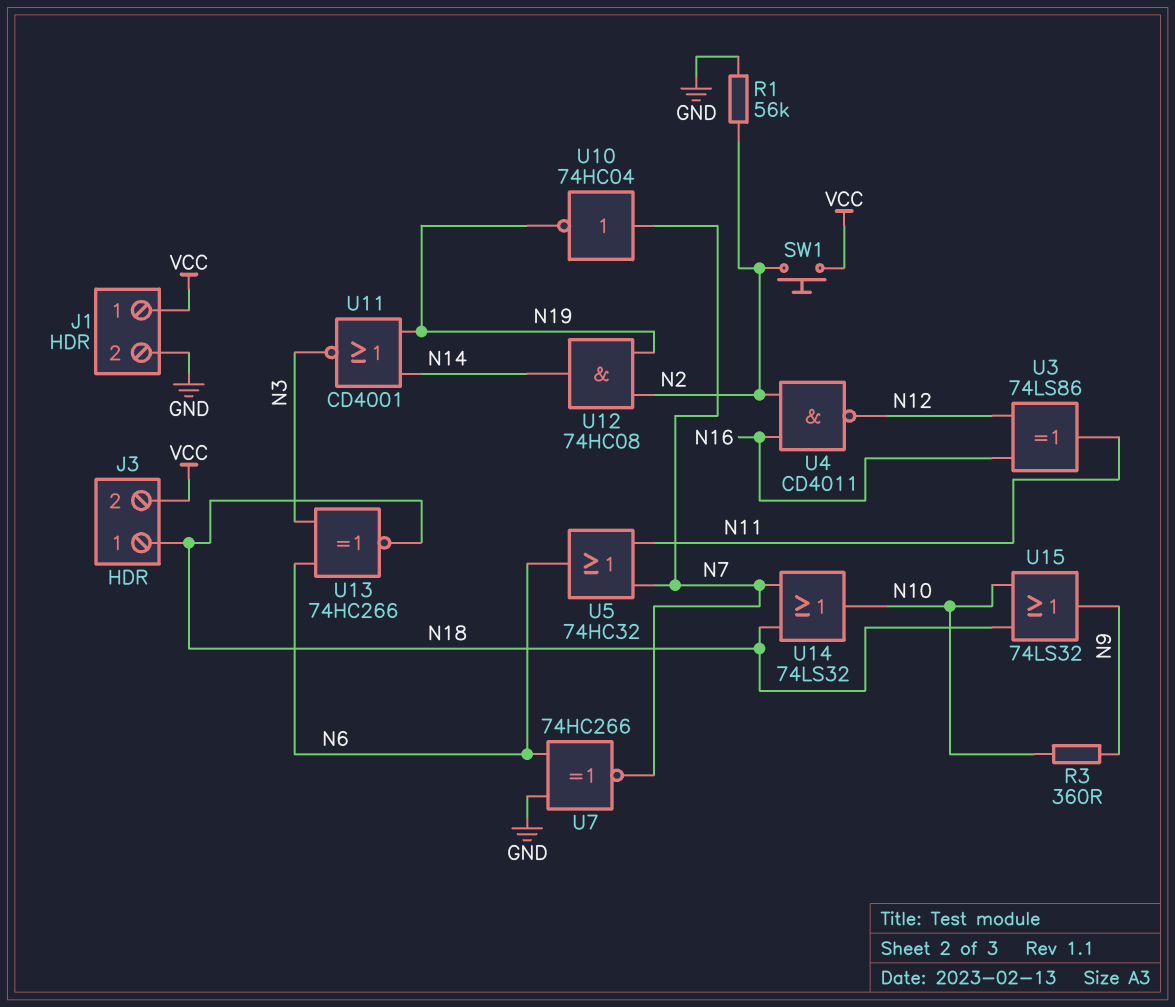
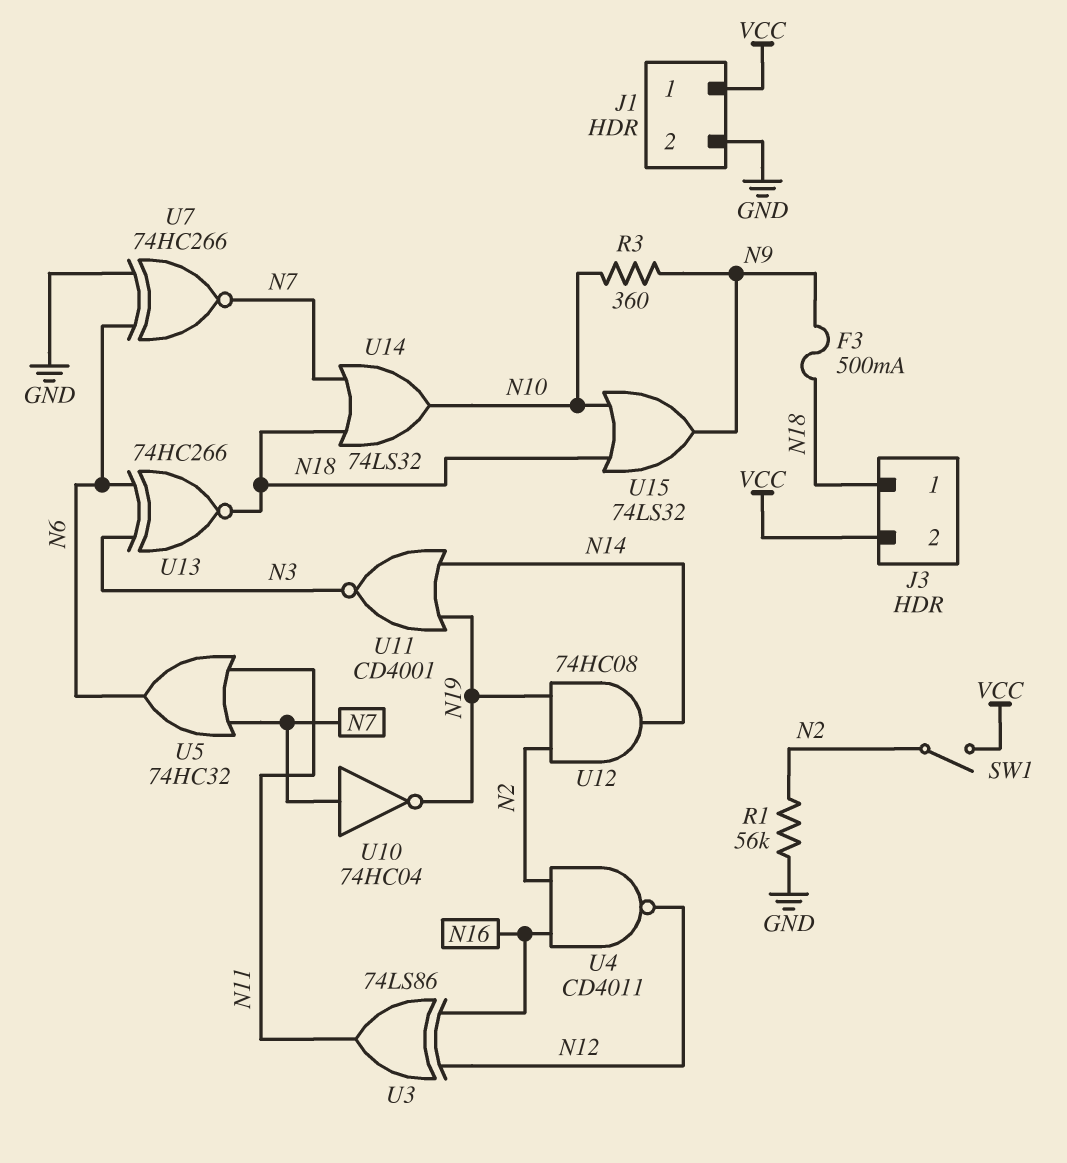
F3: none -> 500mA (N9, N18)
SW1: button (N2, VCC) -> switch (N2, VCC)

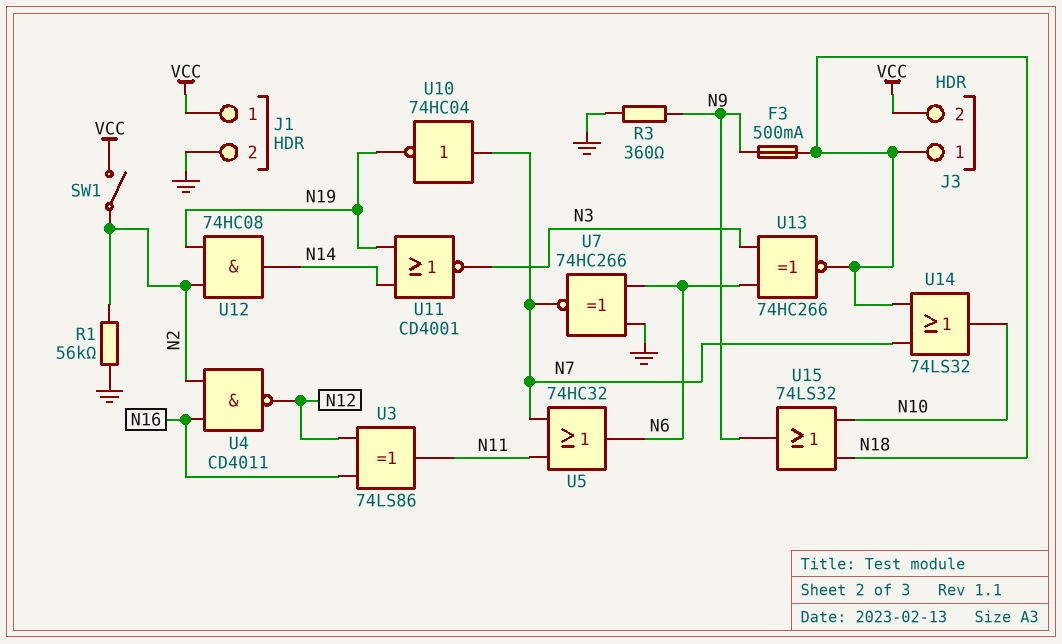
R3: 360 (N9, N10) -> 360 (GND, N9)

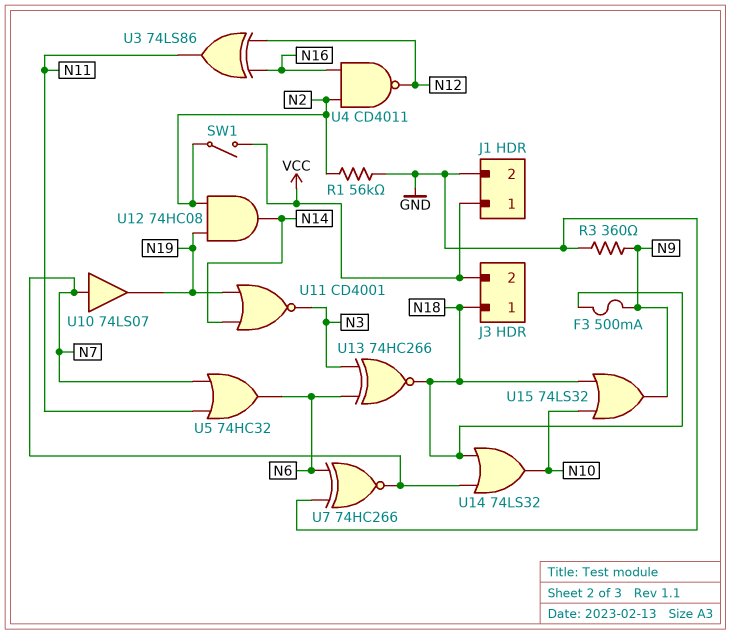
U10: NOT 74HC04 (in N7, out N19) -> buffer 74LS07 (in N7, out N19)

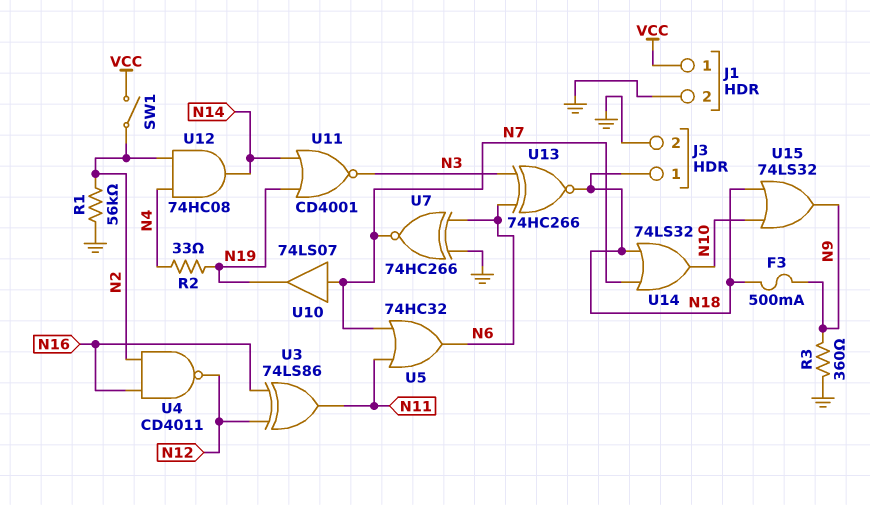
J3 pin 2: VCC -> GND
R2: none -> 33 (N4, N19)
U12: AND 74HC08 (in N2, in N19, out N14) -> AND 74HC08 (in N2, in N4, out N14)

